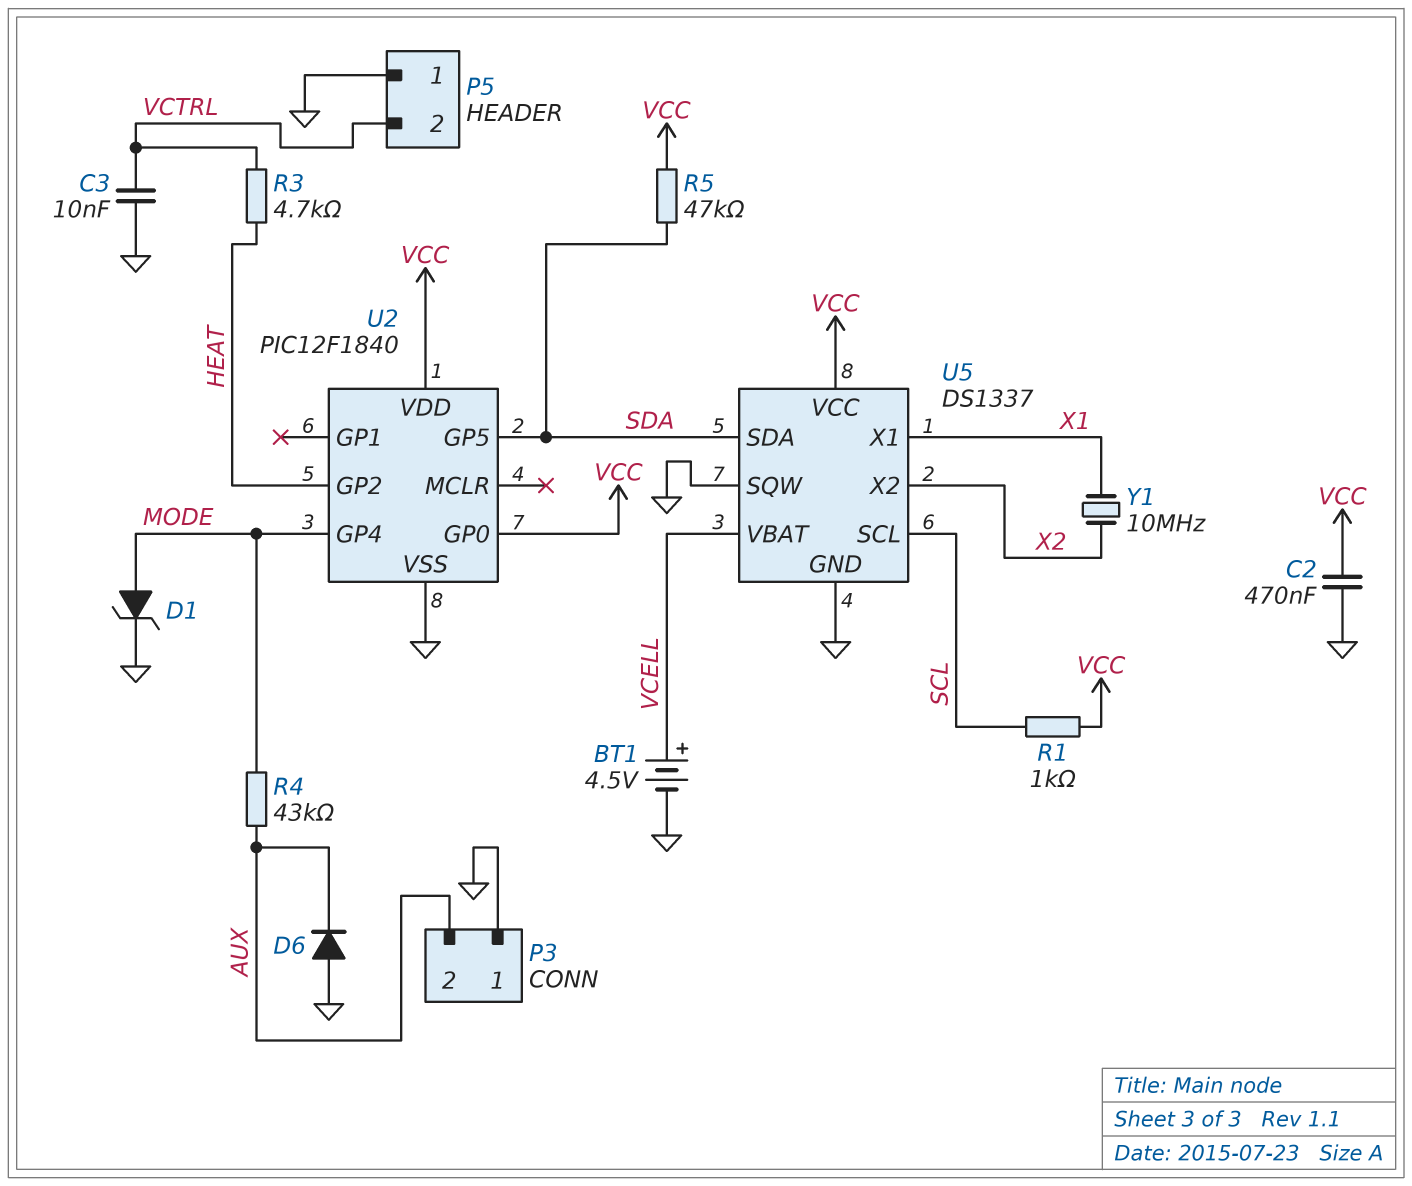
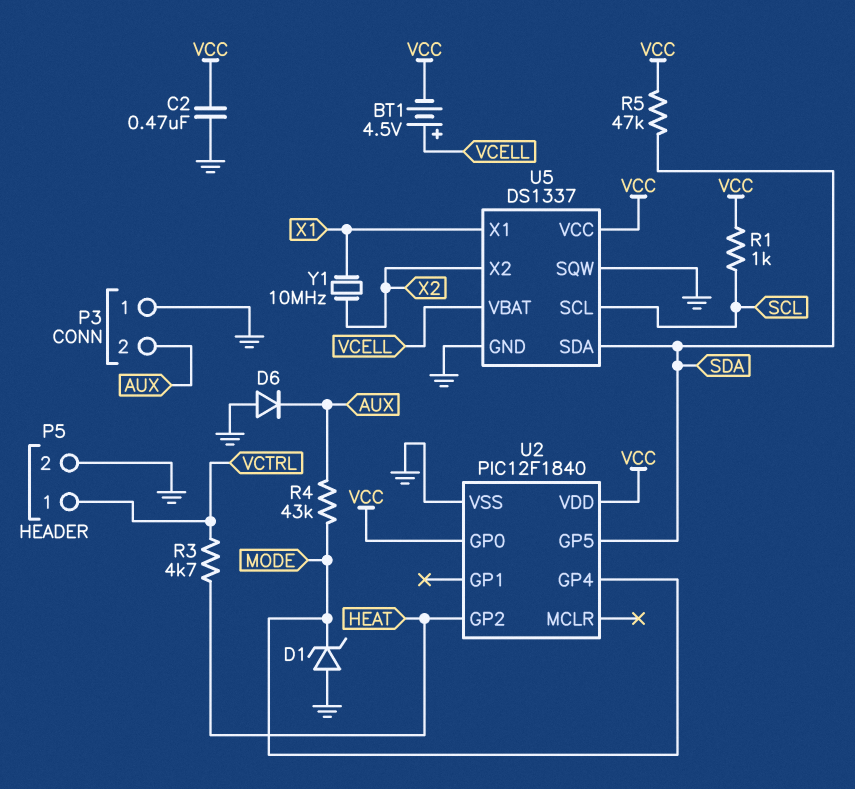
BT1: 4.5V (plus VCELL, minus GND) -> 4.5V (plus VCELL, minus VCC)
C3: 10nF (GND, VCTRL) -> none
D1: zener (A MODE, K GND) -> zener (A GND, K MODE)
P5 pin 1: GND -> VCTRL
P5 pin 2: VCTRL -> GND

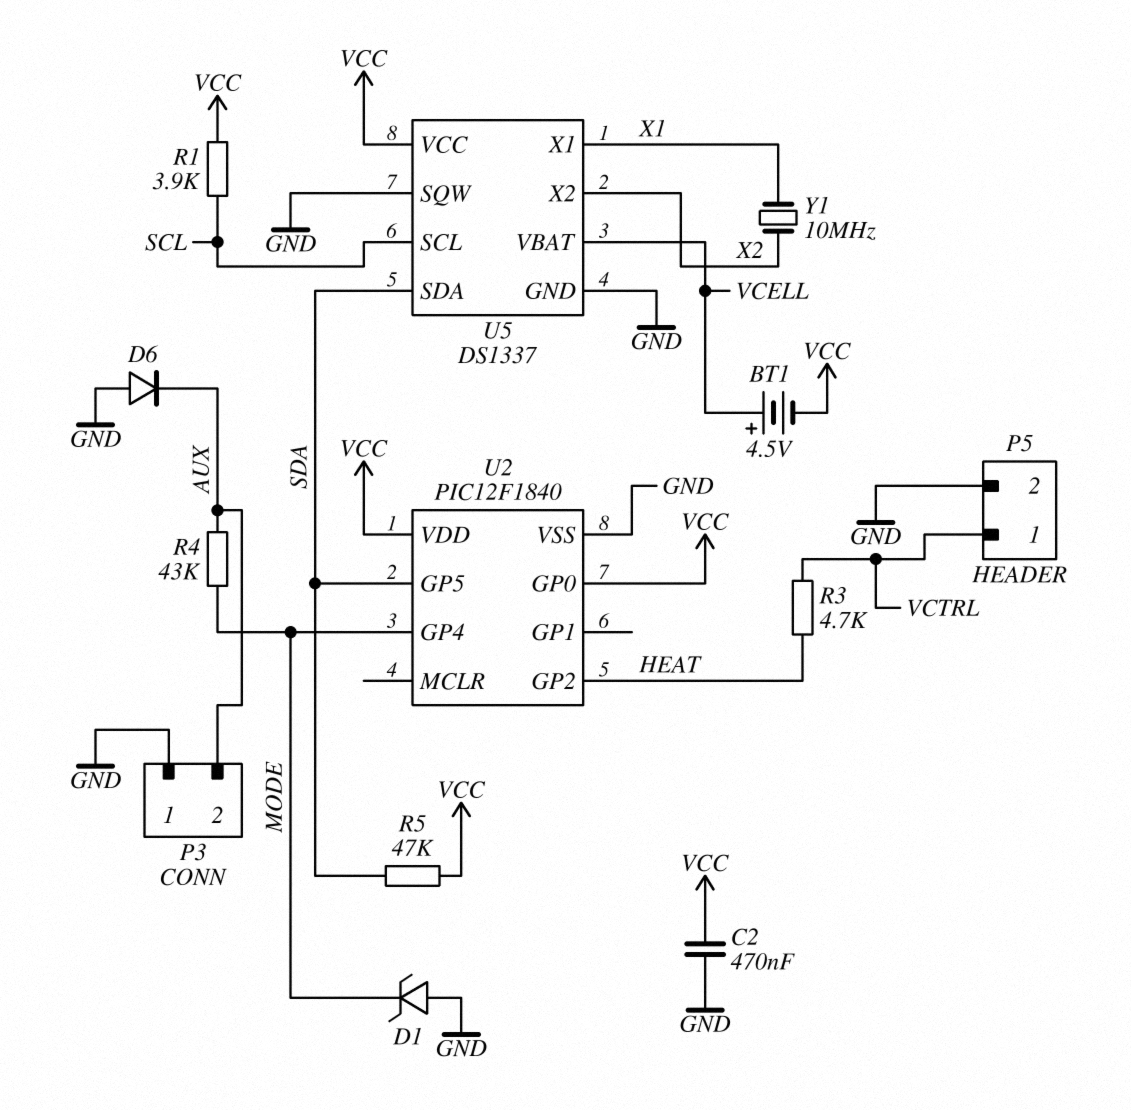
R1: 1k (SCL, VCC) -> 3.9k (SCL, VCC)

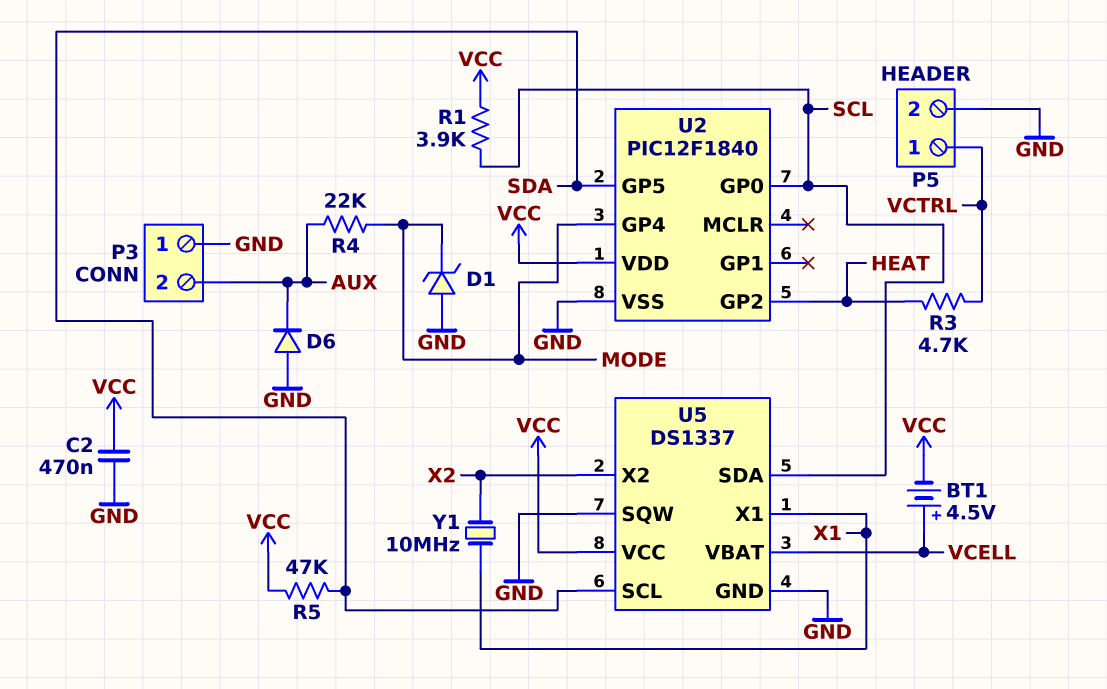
R4: 43k (AUX, MODE) -> 22k (AUX, MODE)
U2 pin GP0: VCC -> SCL
U5 pin SCL: SCL -> SDA
U5 pin SDA: SDA -> SCL

